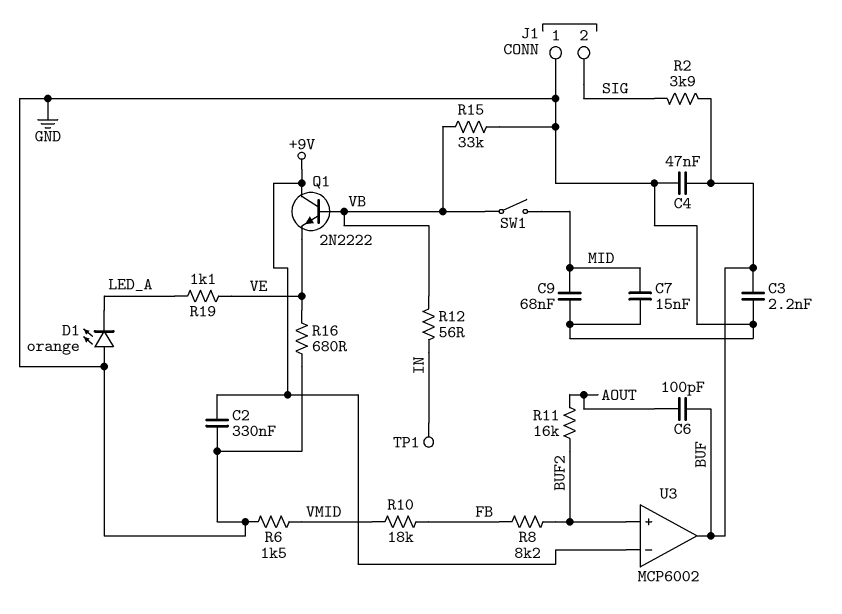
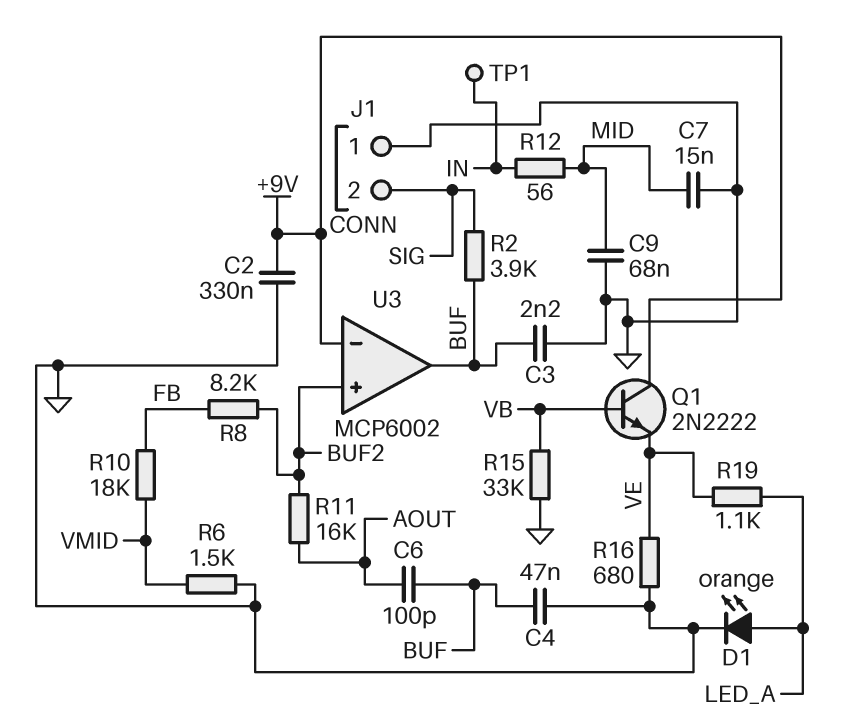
D1: LED orange (A GND, K LED_A) -> LED orange (A LED_A, K GND)
R12: 56 (IN, VB) -> 56 (IN, MID)
SW1: switch (MID, VB) -> none

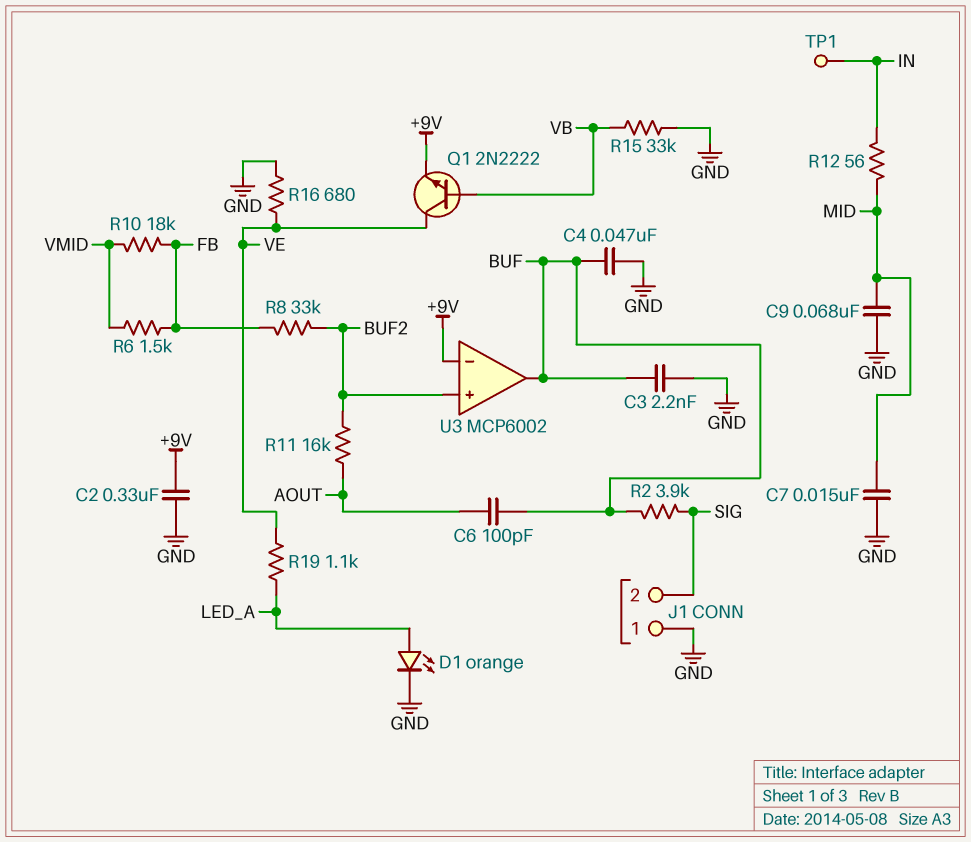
Q1: NPN 2N2222 (B VB, C +9V, E VE) -> NPN 2N2222 (B VB, C VE, E +9V)
R6: 1.5k (GND, VMID) -> 1.5k (FB, VMID)
R8: 8.2k (BUF2, FB) -> 33k (BUF2, FB)

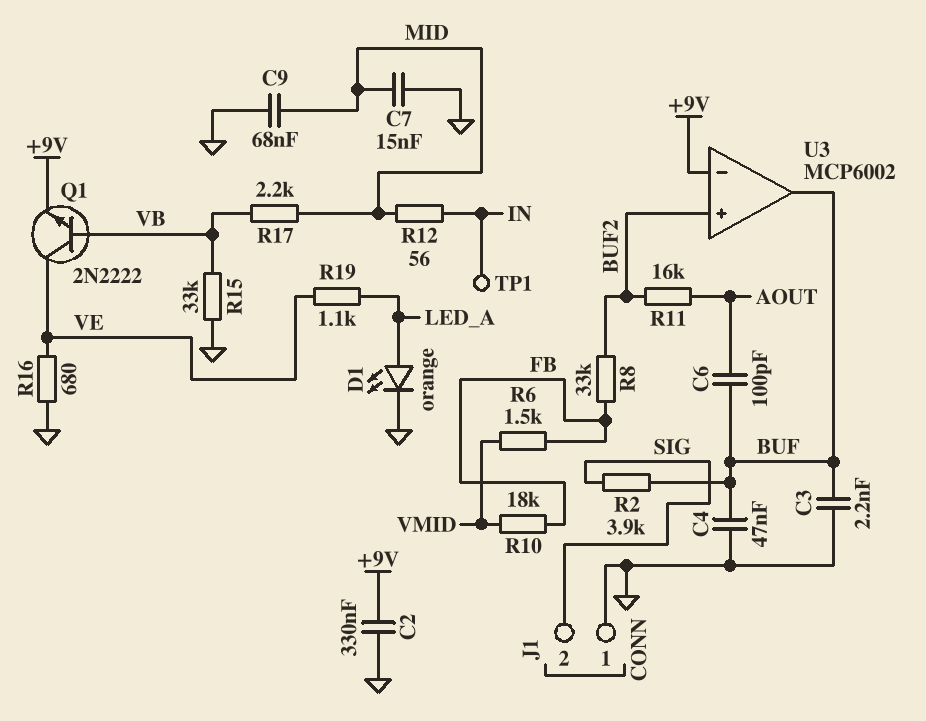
R17: none -> 2.2k (MID, VB)

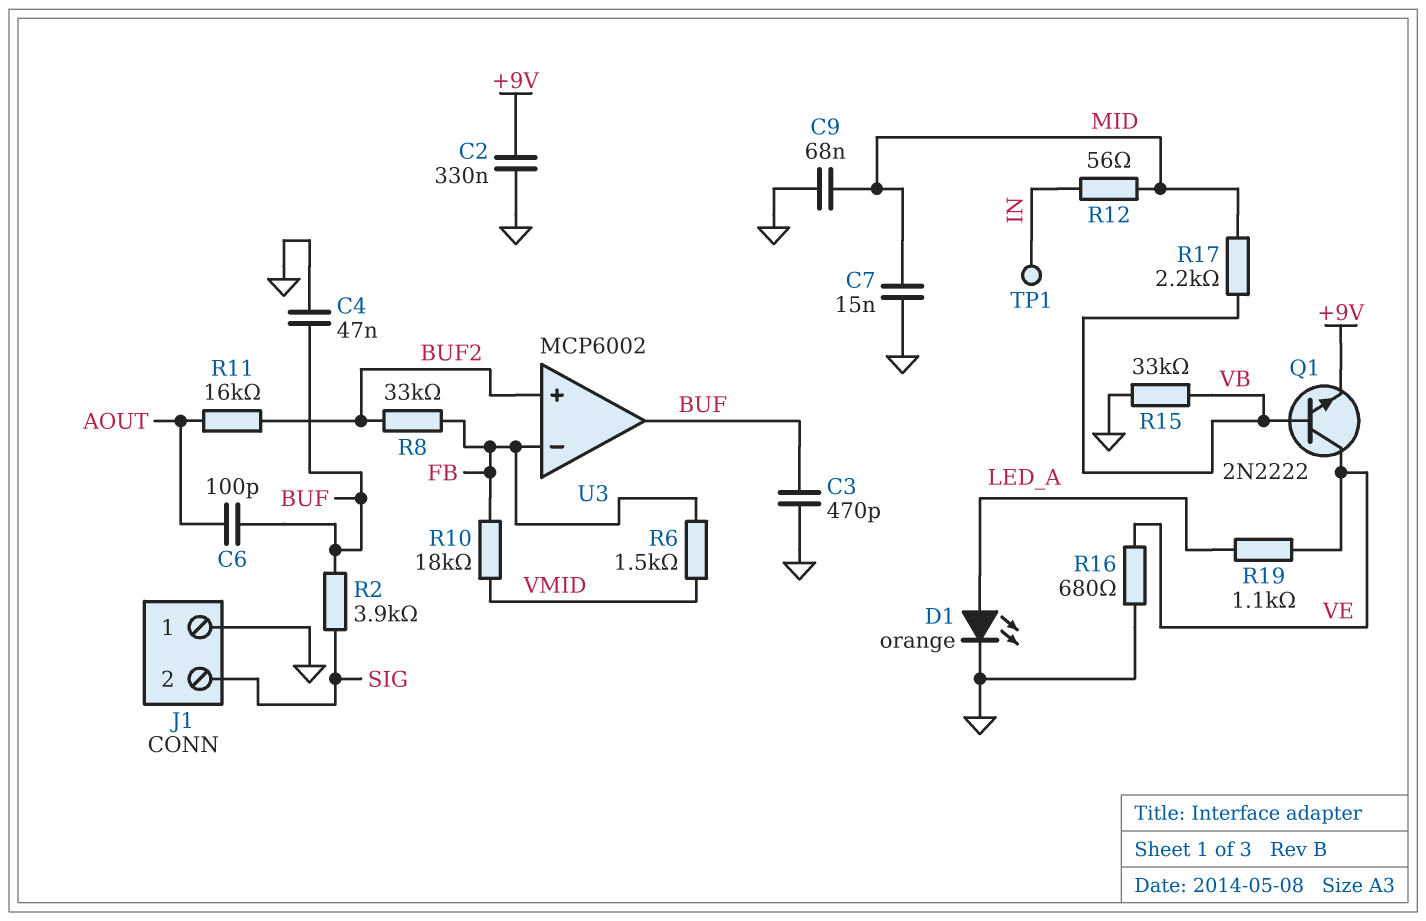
C3: 2.2nF (BUF, GND) -> 470pF (BUF, GND)
U3 pin in-: +9V -> FB

